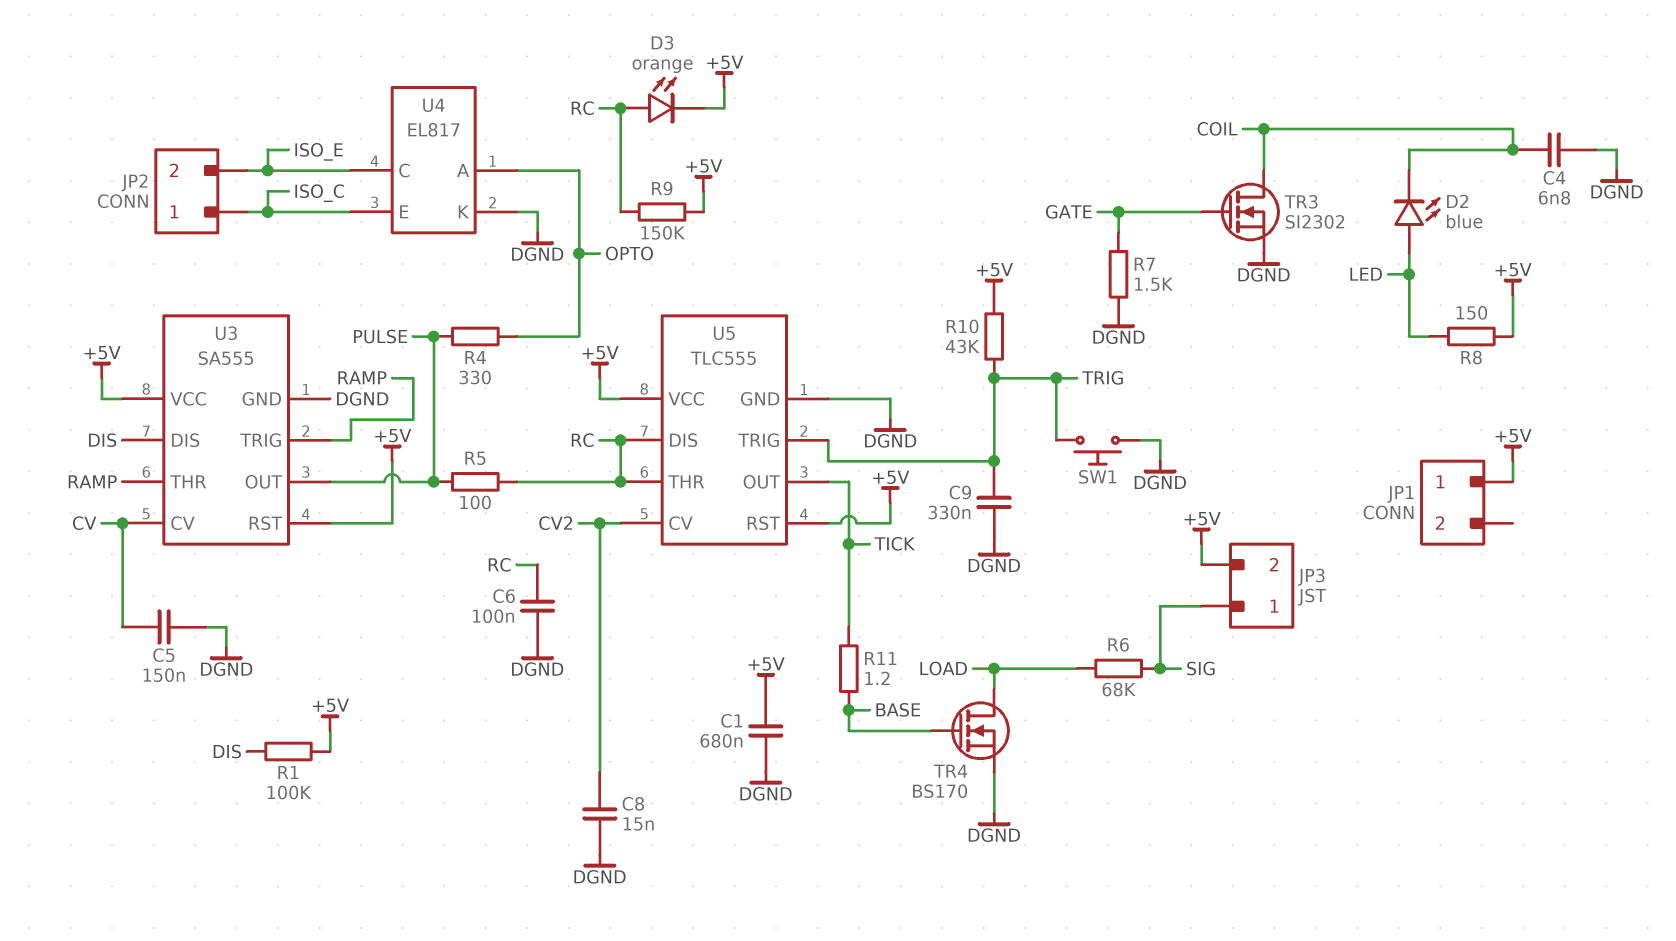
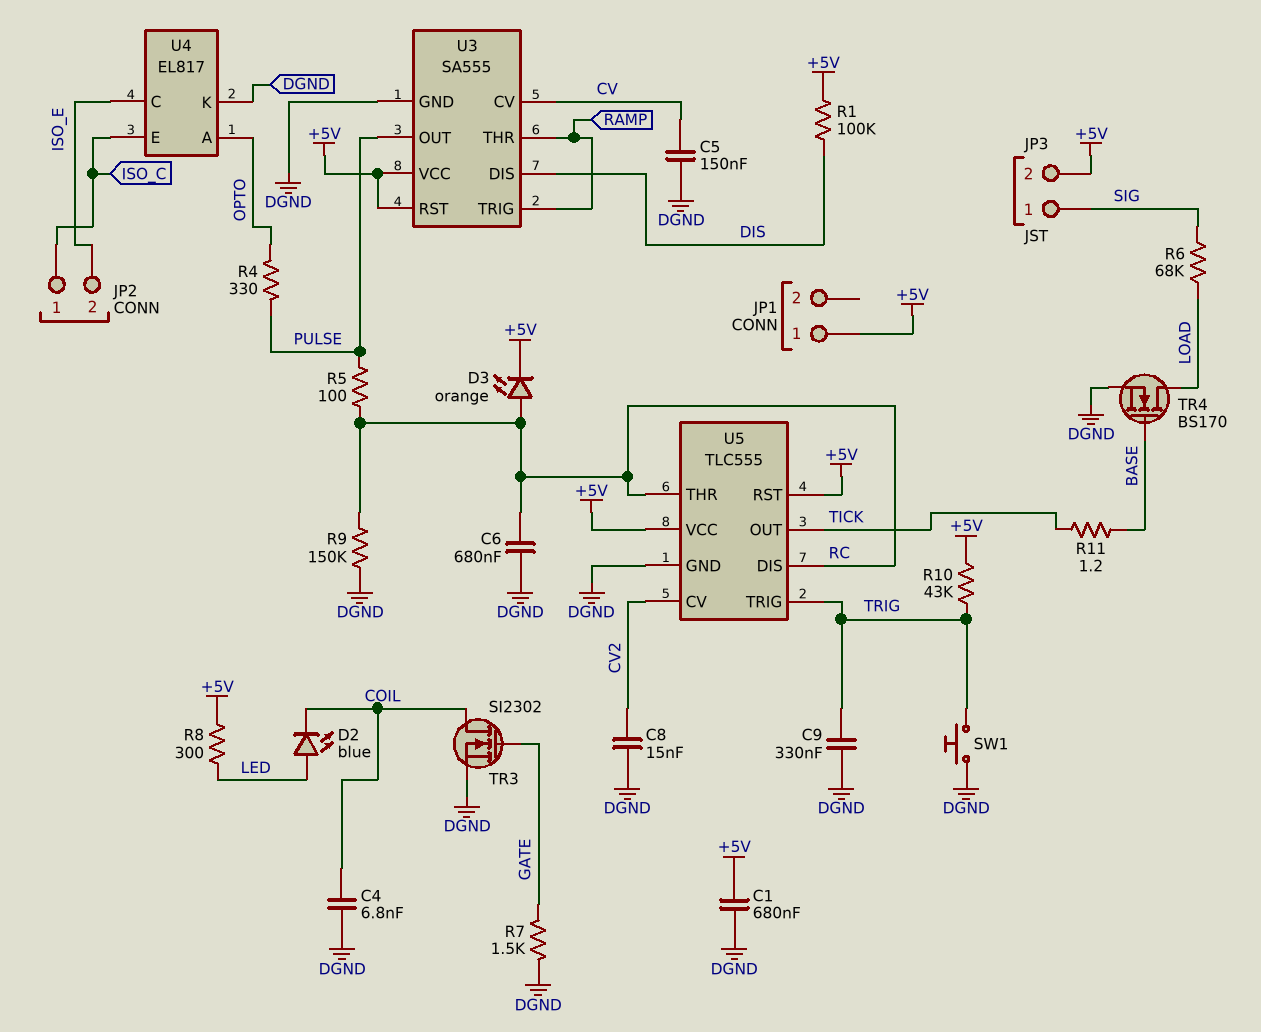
C6: 100nF (DGND, RC) -> 680nF (DGND, RC)
R8: 150 (+5V, LED) -> 300 (+5V, LED)
R9: 150k (+5V, RC) -> 150k (DGND, RC)

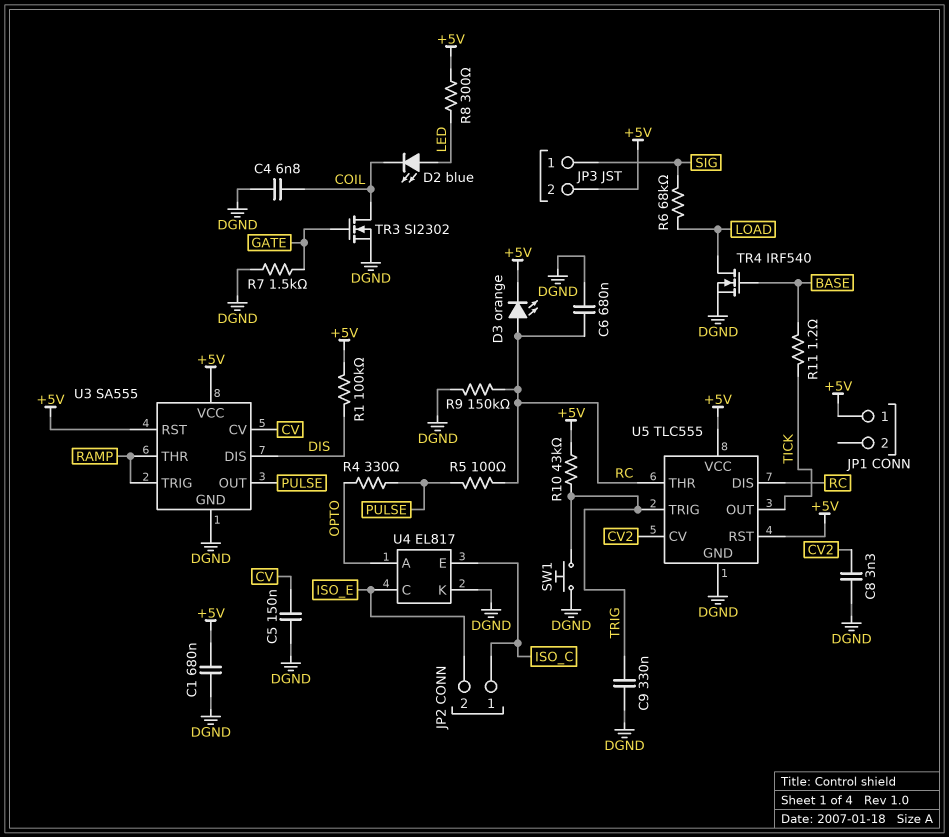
C8: 15nF (CV2, DGND) -> 3.3nF (CV2, DGND)
TR4: NMOS BS170 (G BASE, D LOAD, S DGND) -> NMOS IRF540 (G BASE, D LOAD, S DGND)

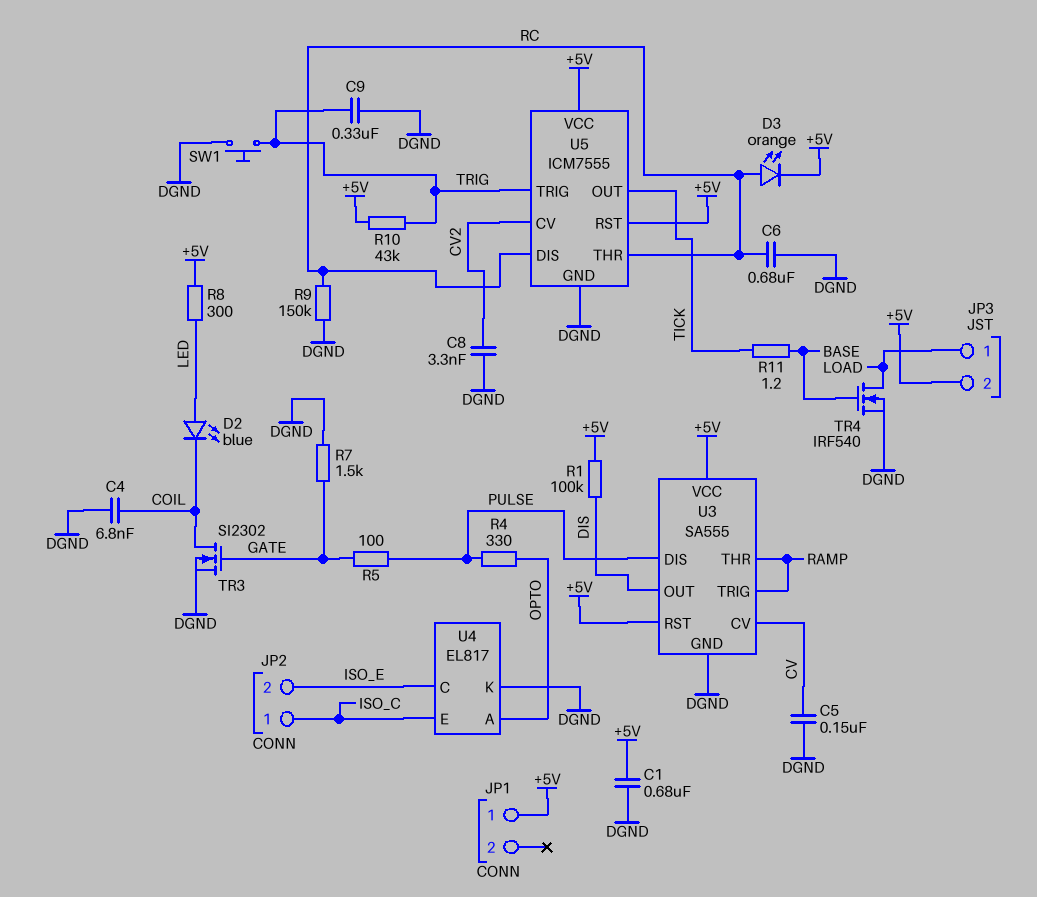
JP3 pin 1: SIG -> LOAD
R5: 100 (PULSE, RC) -> 100 (GATE, PULSE)
R6: 68k (LOAD, SIG) -> none
U3 pin DIS: DIS -> PULSE
U3 pin OUT: PULSE -> DIS
U5: TLC555 -> ICM7555

